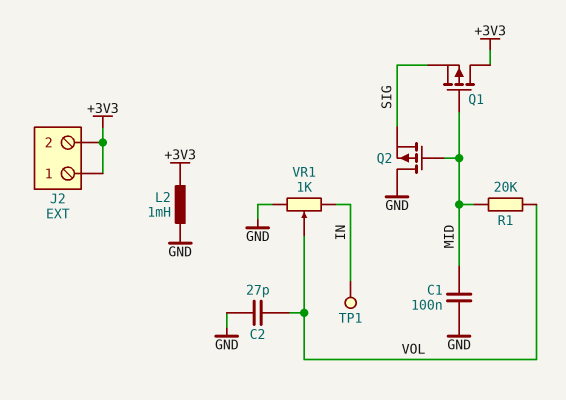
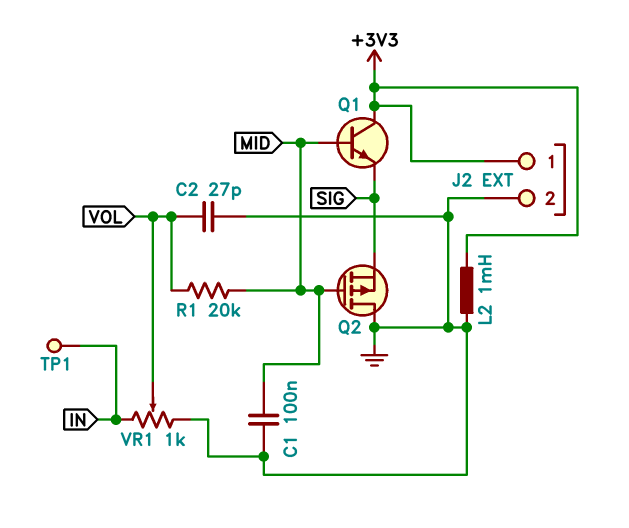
J2 pin 2: +3V3 -> GND
Q1: PMOS (G MID, D +3V3, S SIG) -> NPN (B MID, C +3V3, E SIG)

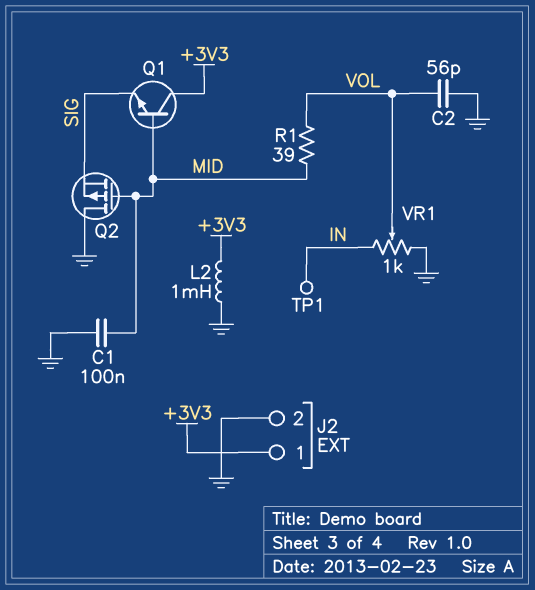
C2: 27pF (GND, VOL) -> 56pF (GND, VOL)
R1: 20k (MID, VOL) -> 39 (MID, VOL)

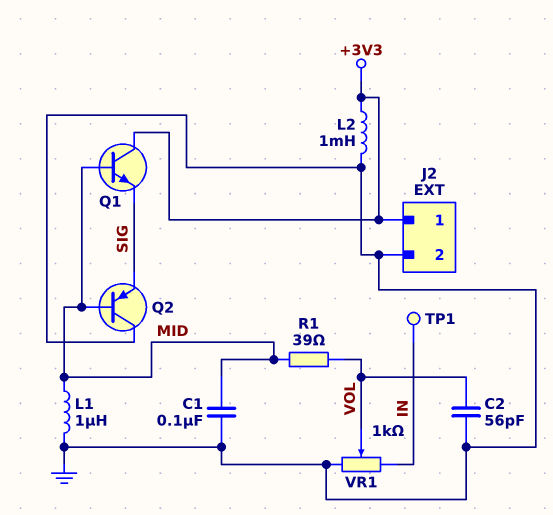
L1: none -> 1uH (GND, MID)
Q2: PMOS (G MID, D GND, S SIG) -> PNP (B MID, C GND, E SIG)

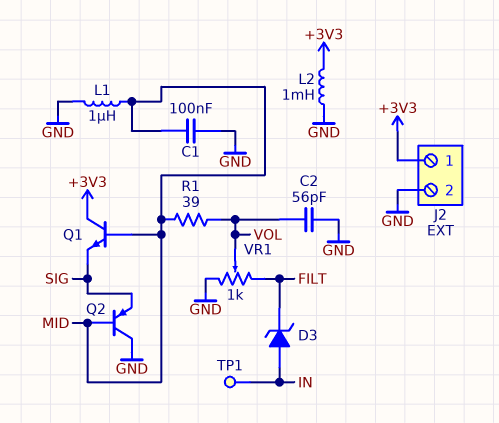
D3: none -> zener (A IN, K FILT)
VR1: 1k (GND, IN, wiper VOL) -> 1k (FILT, GND, wiper VOL)

